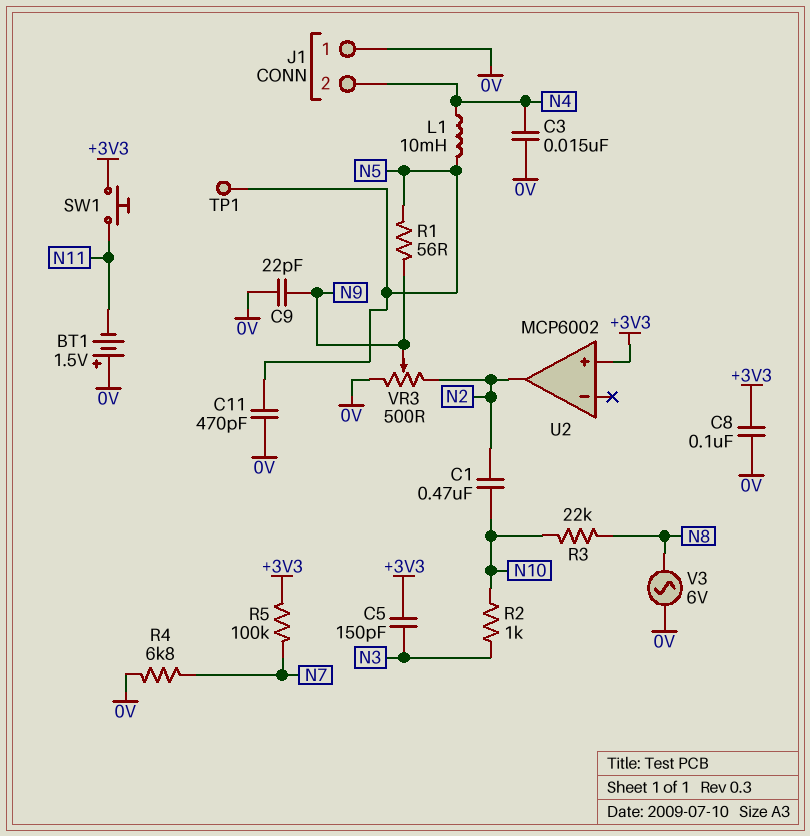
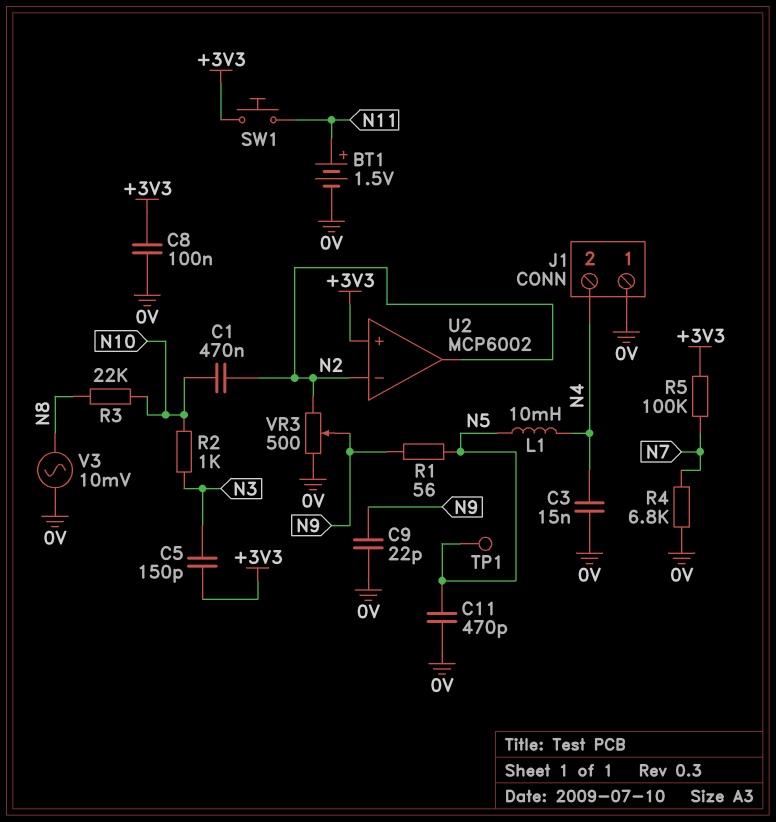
BT1: 1.5V (plus 0V, minus N11) -> 1.5V (plus N11, minus 0V)
U2 pin in-: none -> N2
V3: AC 6V (0V, N8) -> AC 10mV (0V, N8)

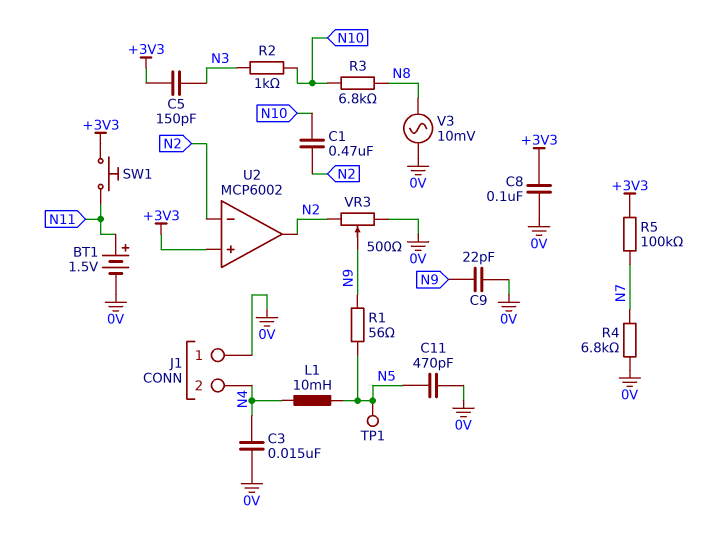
R3: 22k (N8, N10) -> 6.8k (N8, N10)

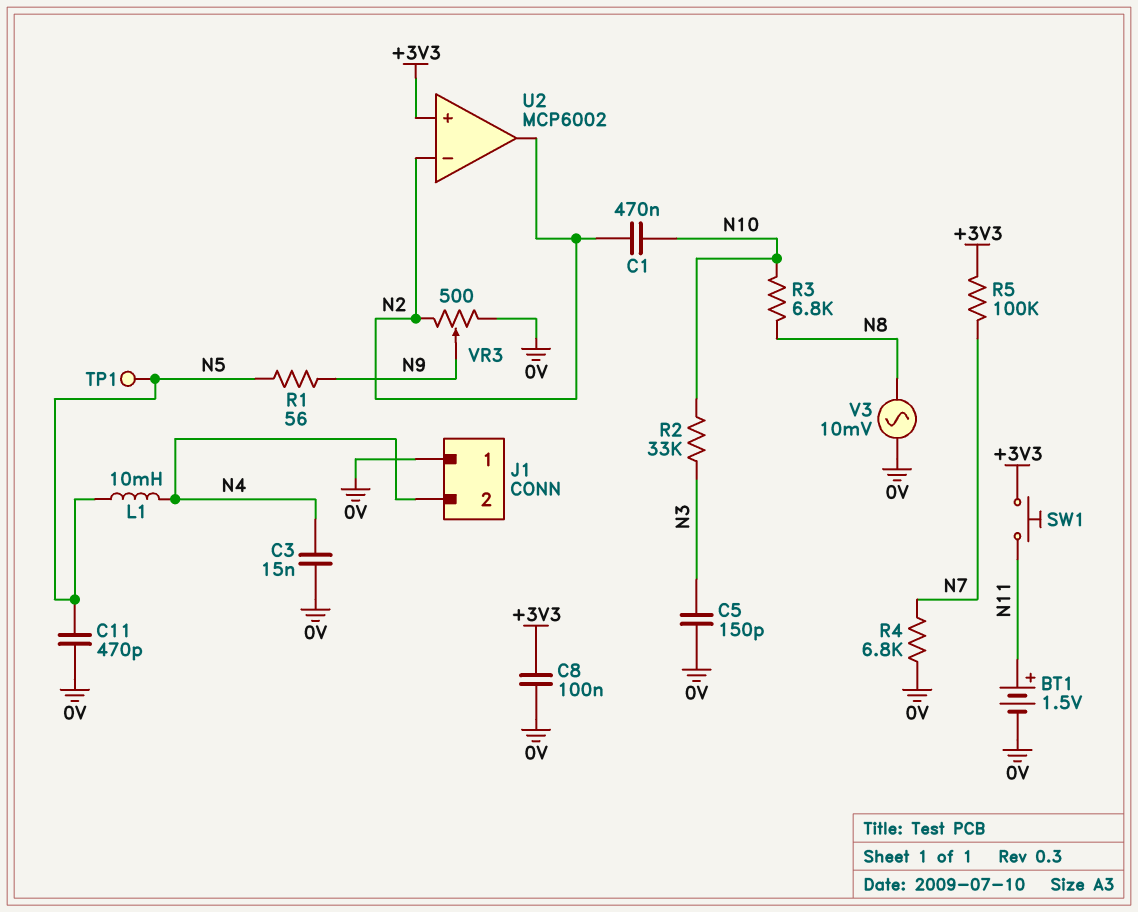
C5: 150pF (+3V3, N3) -> 150pF (0V, N3)
C9: 22pF (0V, N9) -> none
R2: 1k (N3, N10) -> 33k (N3, N10)

